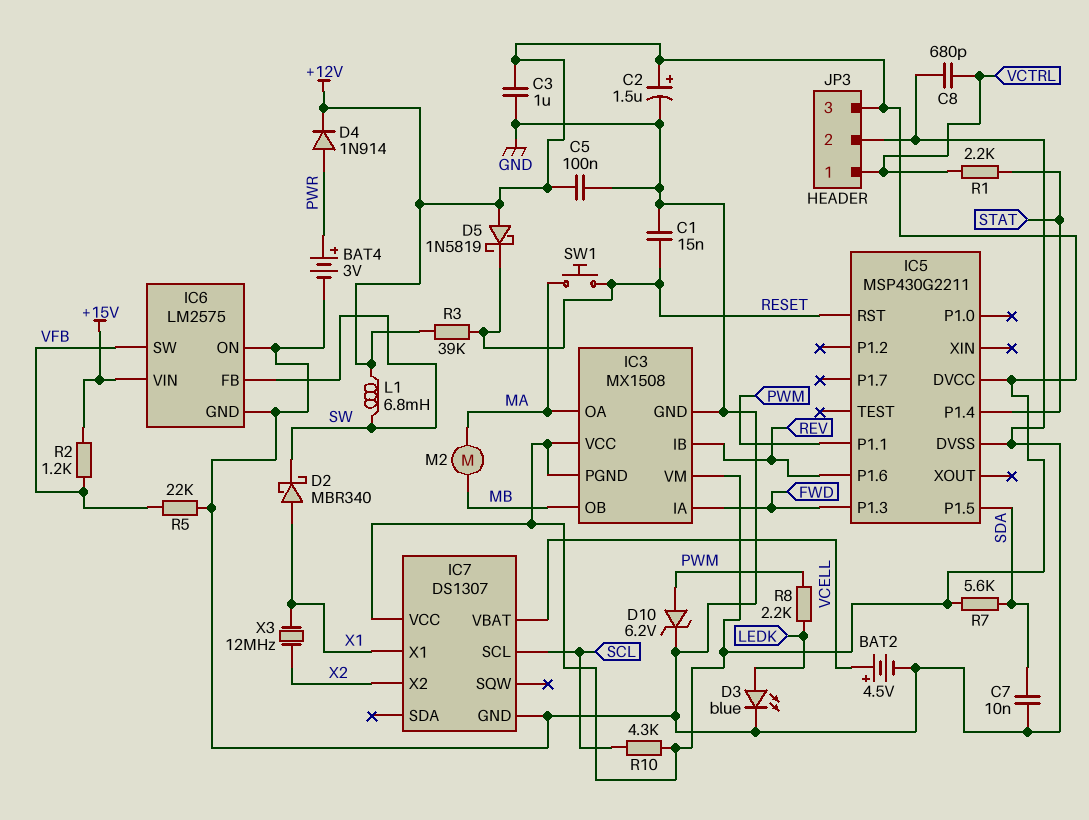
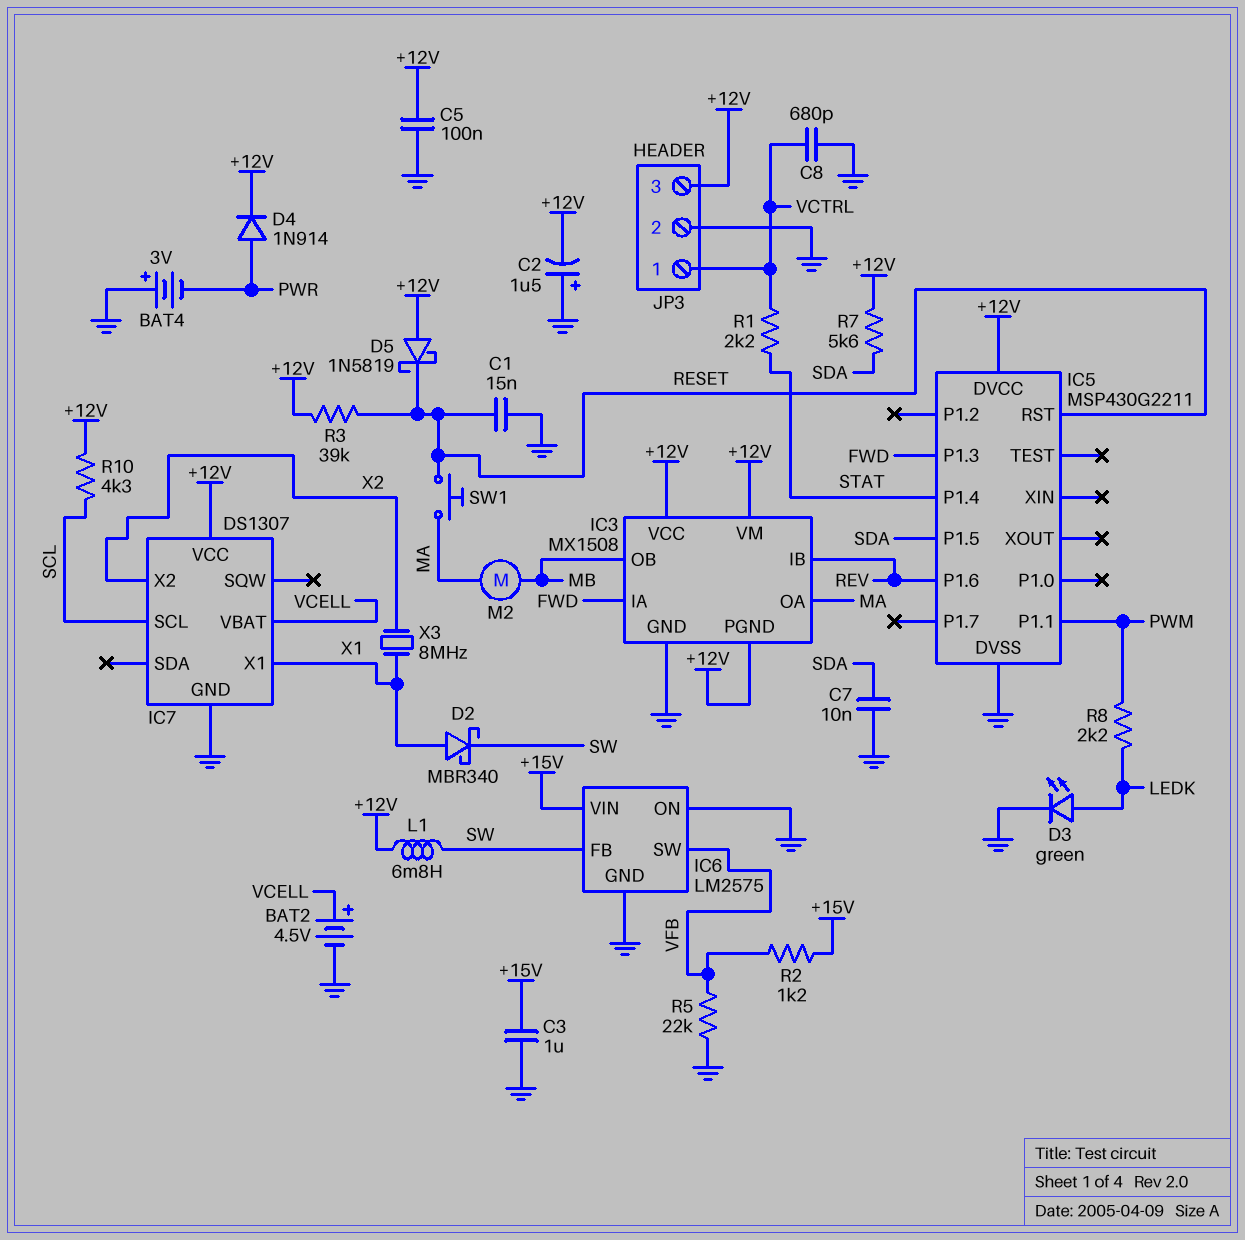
BAT4: 3V (plus PWR, minus GND) -> 3V (plus GND, minus PWR)
C2: 1.5uF (plus +12V, minus GND) -> 1.5uF (plus GND, minus +12V)
C3: 1uF (+12V, GND) -> 1uF (+15V, GND)
D3: LED blue (A LEDK, K GND) -> LED green (A LEDK, K GND)
D10: zener 6.2V (A PWM, K GND) -> none
X3: 12MHz (X1, X2) -> 8MHz (X1, X2)

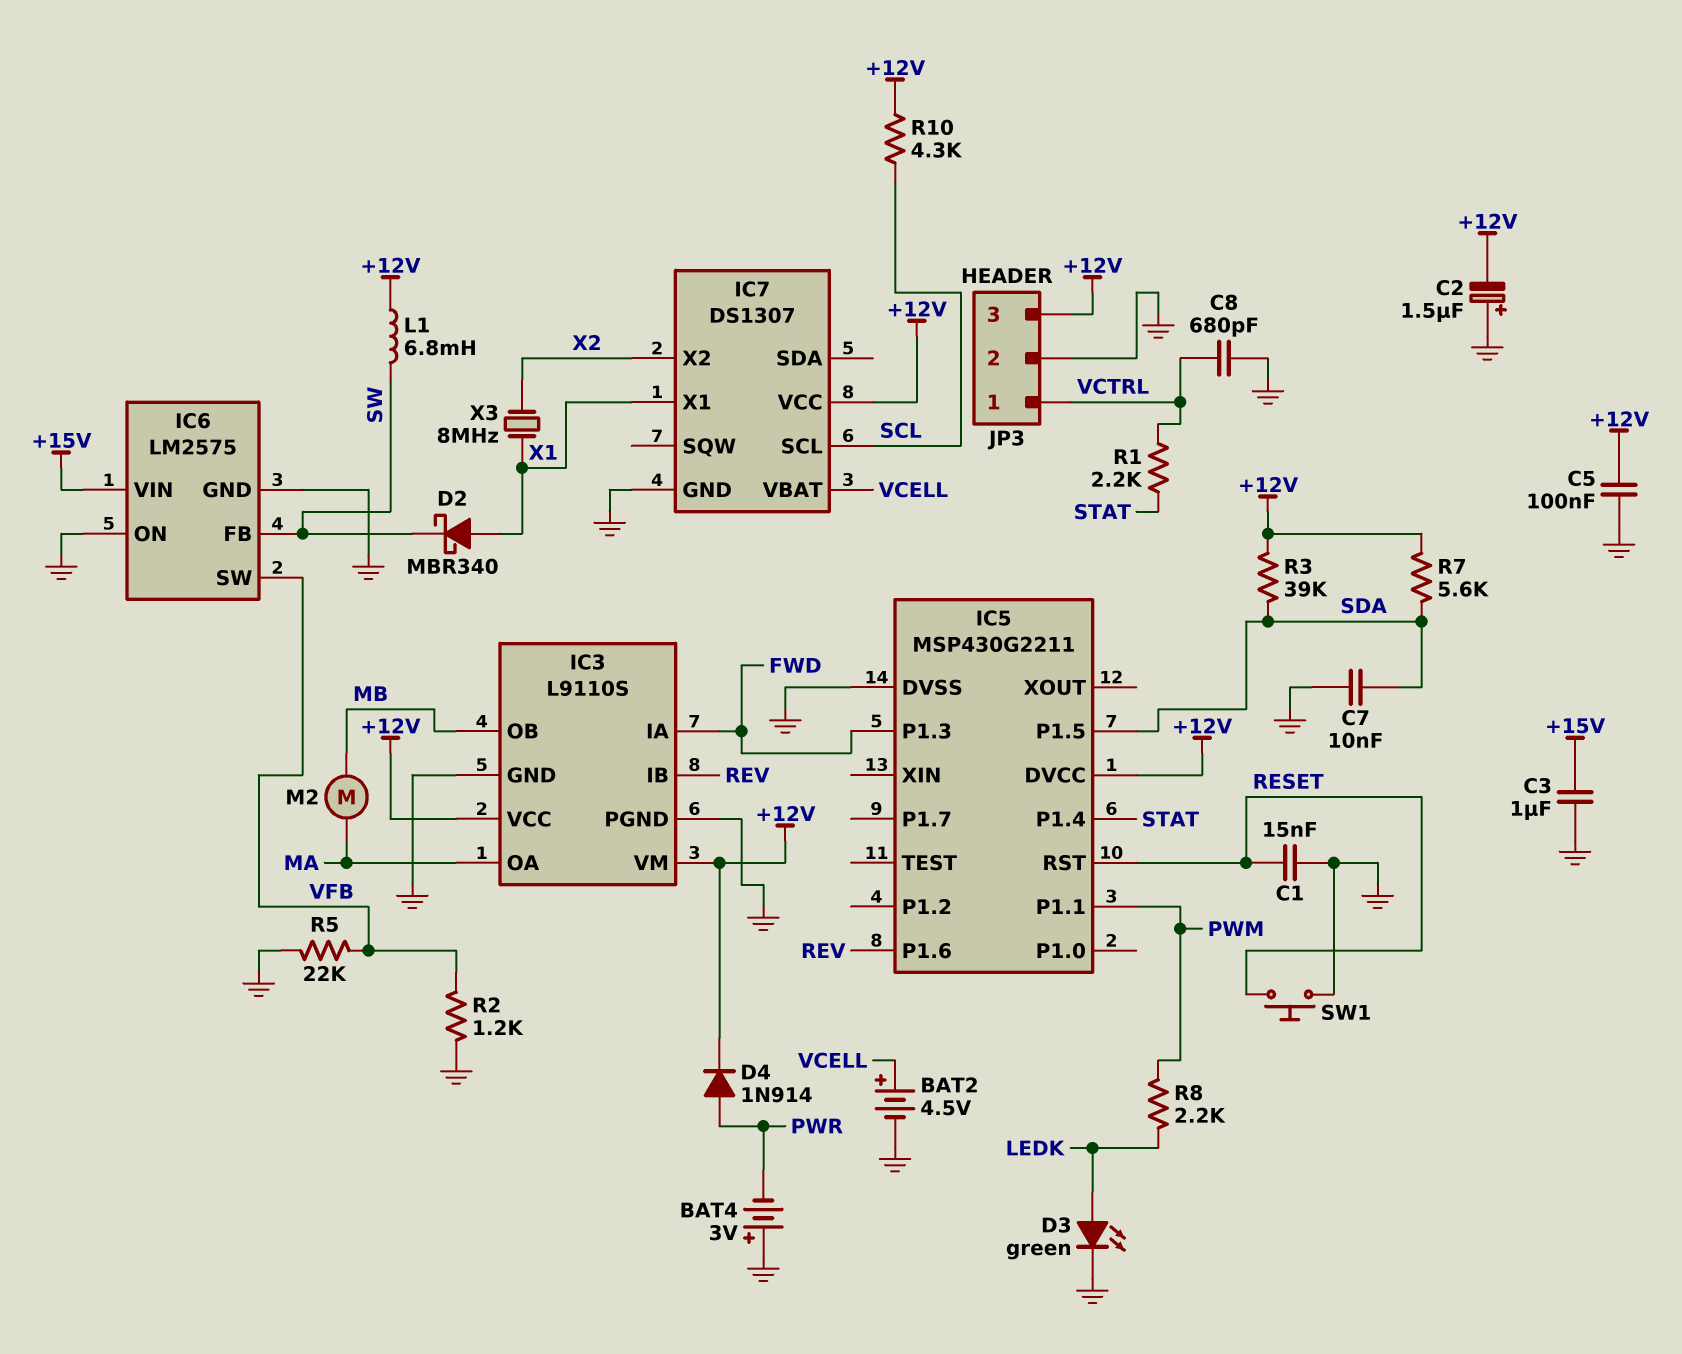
D5: schottky 1N5819 (A +12V, K RESET) -> none
IC3: MX1508 -> L9110S
IC3 pin PGND: +12V -> GND
R2: 1.2k (+15V, VFB) -> 1.2k (GND, VFB)
R3: 39k (+12V, RESET) -> 39k (+12V, SDA)
SW1: button (MA, RESET) -> button (GND, RESET)

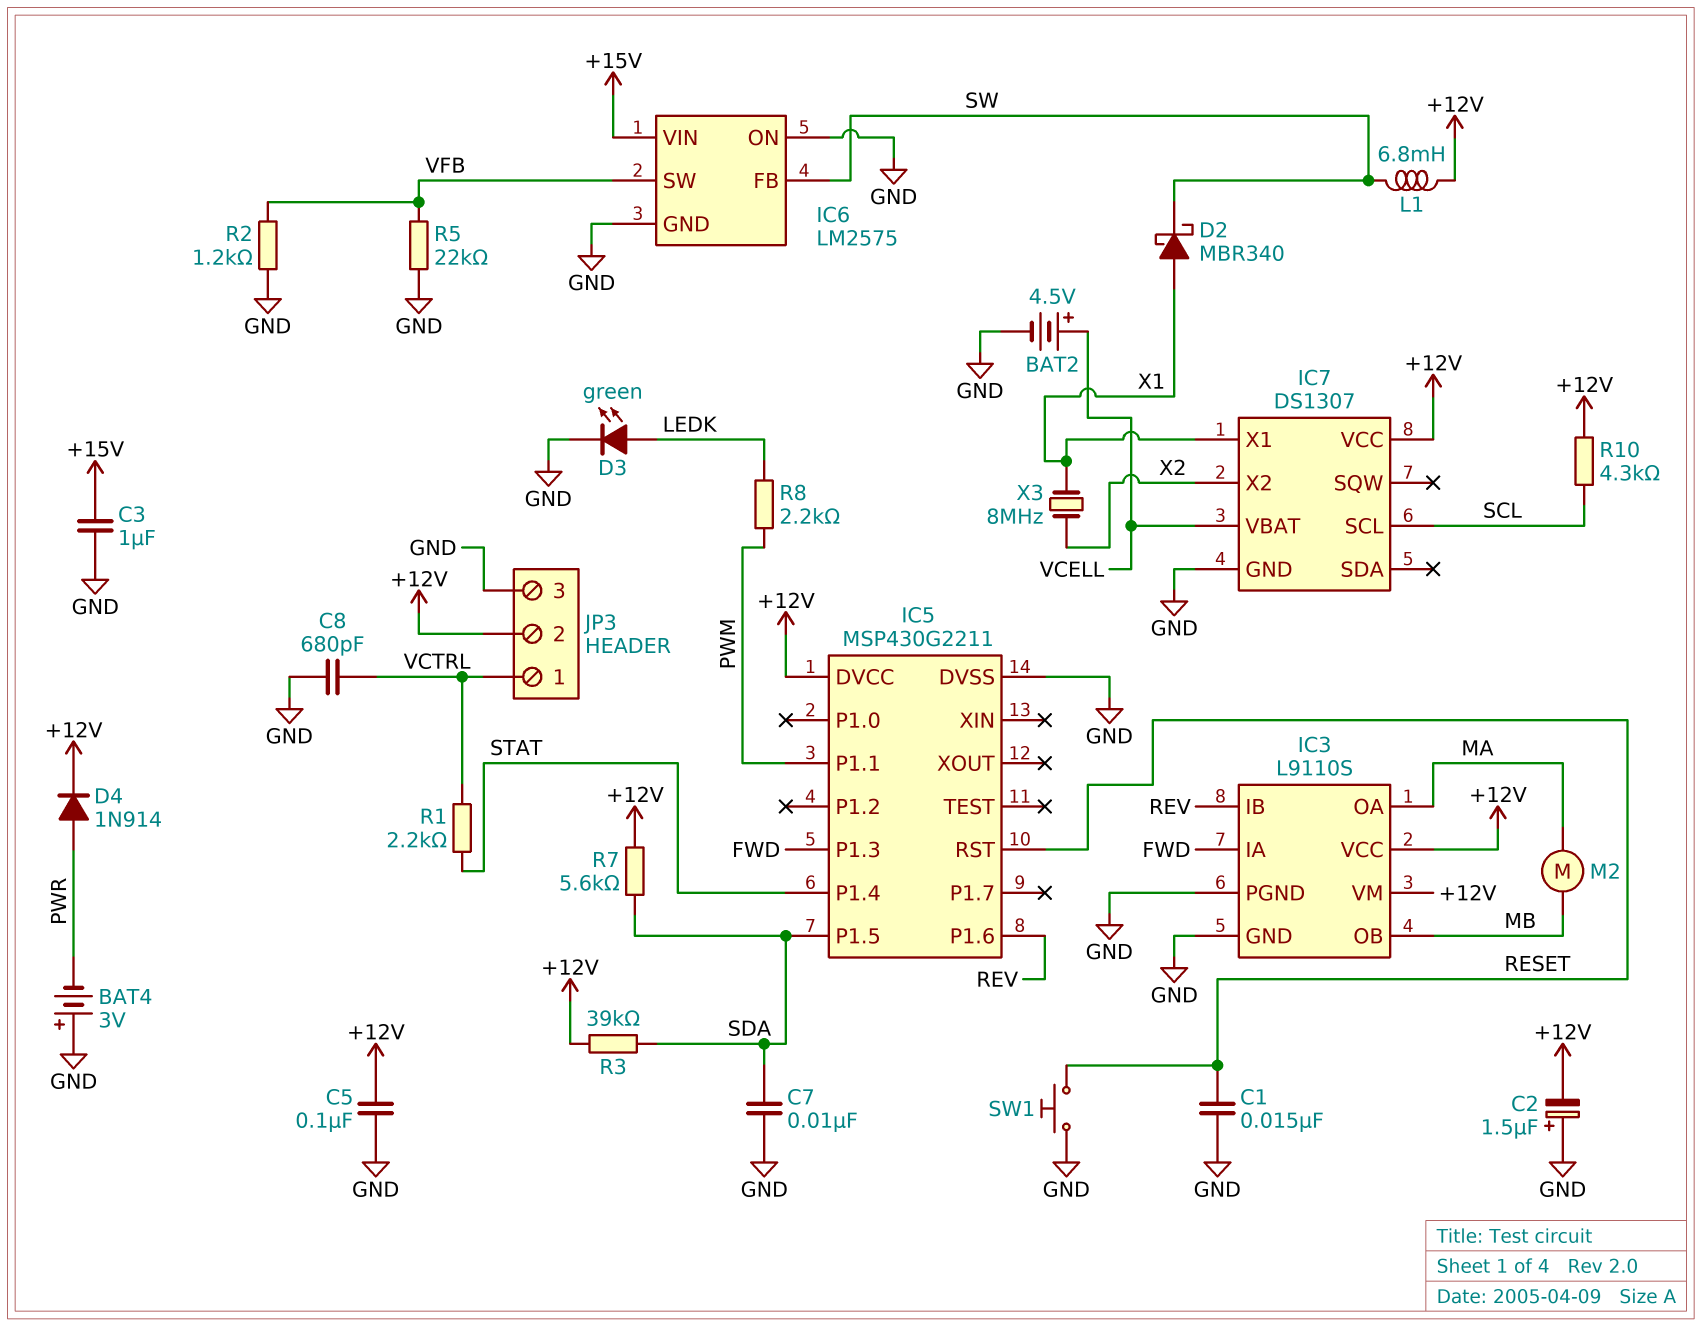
JP3 pin 2: GND -> +12V
JP3 pin 3: +12V -> GND

